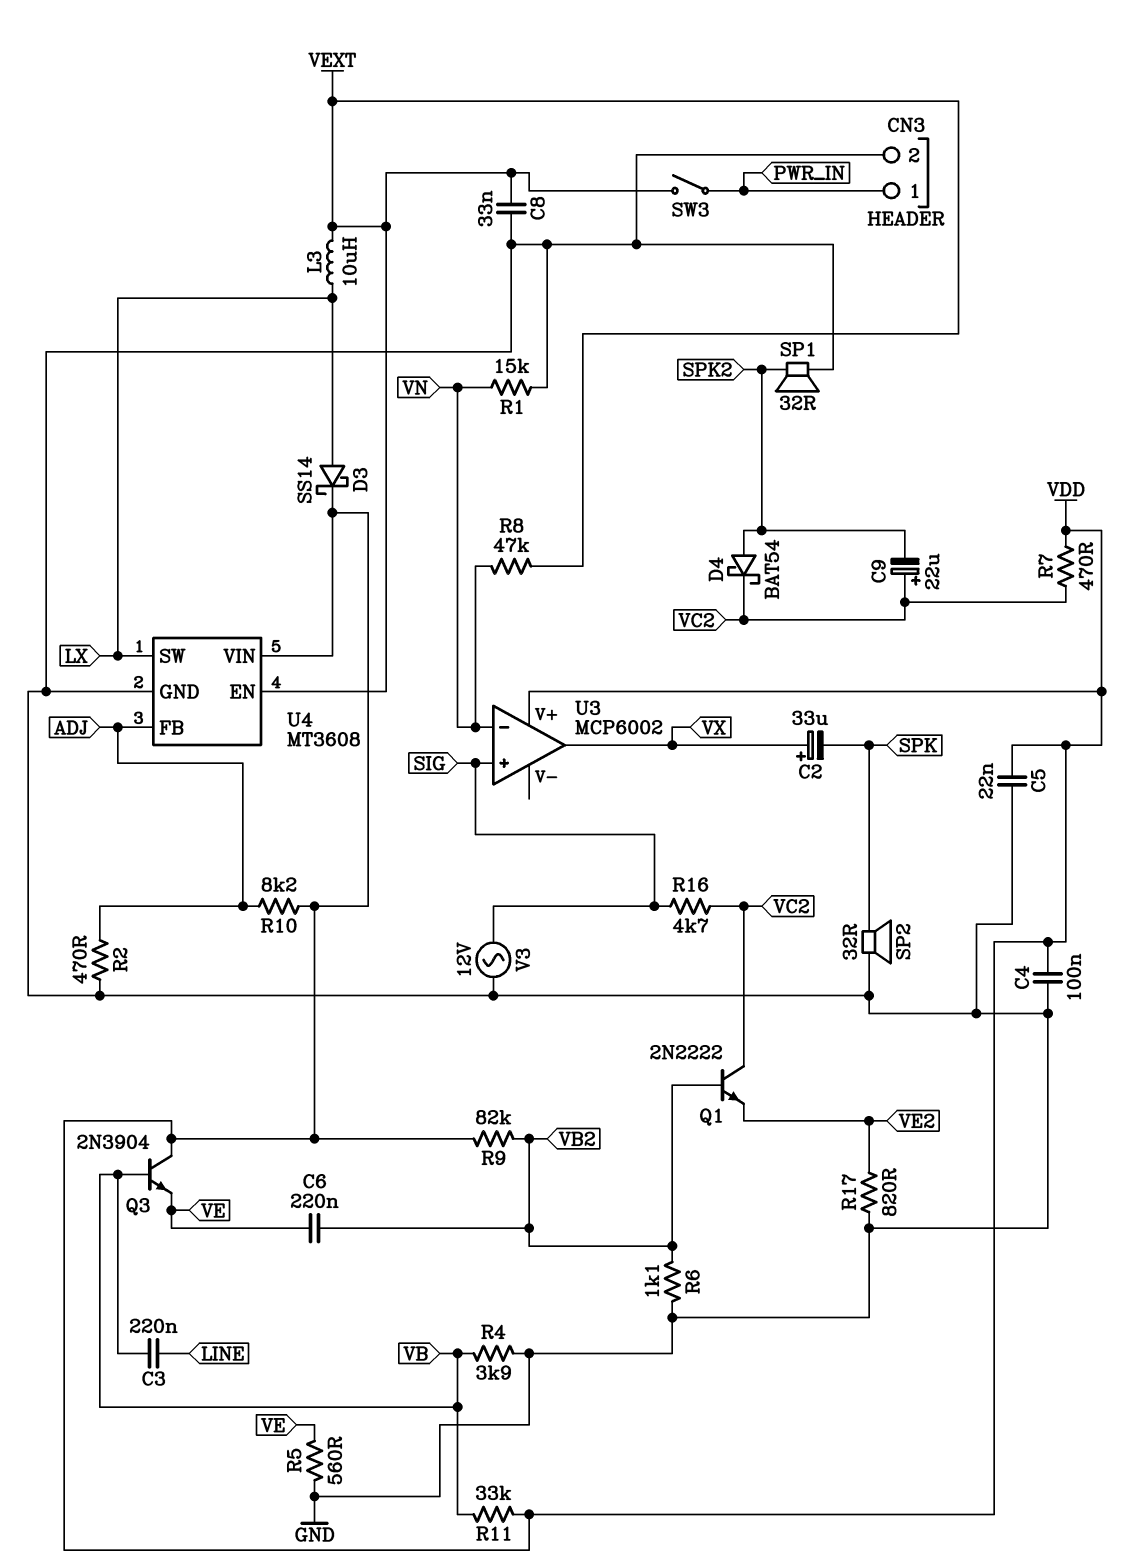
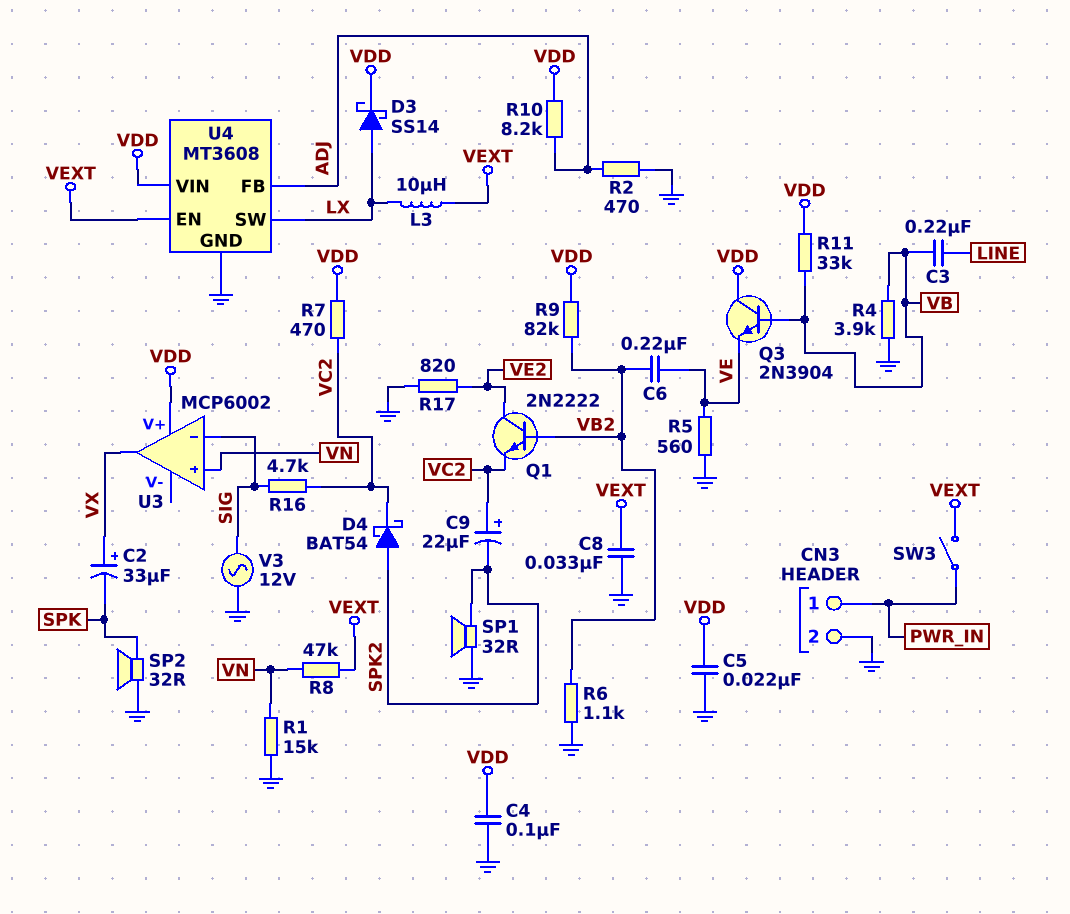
Q1: NPN 2N2222 (B VB2, C VC2, E VE2) -> NPN 2N2222 (B VB2, C VE2, E VC2)
U3 pin in+: SIG -> VN
U3 pin in-: VN -> SIG

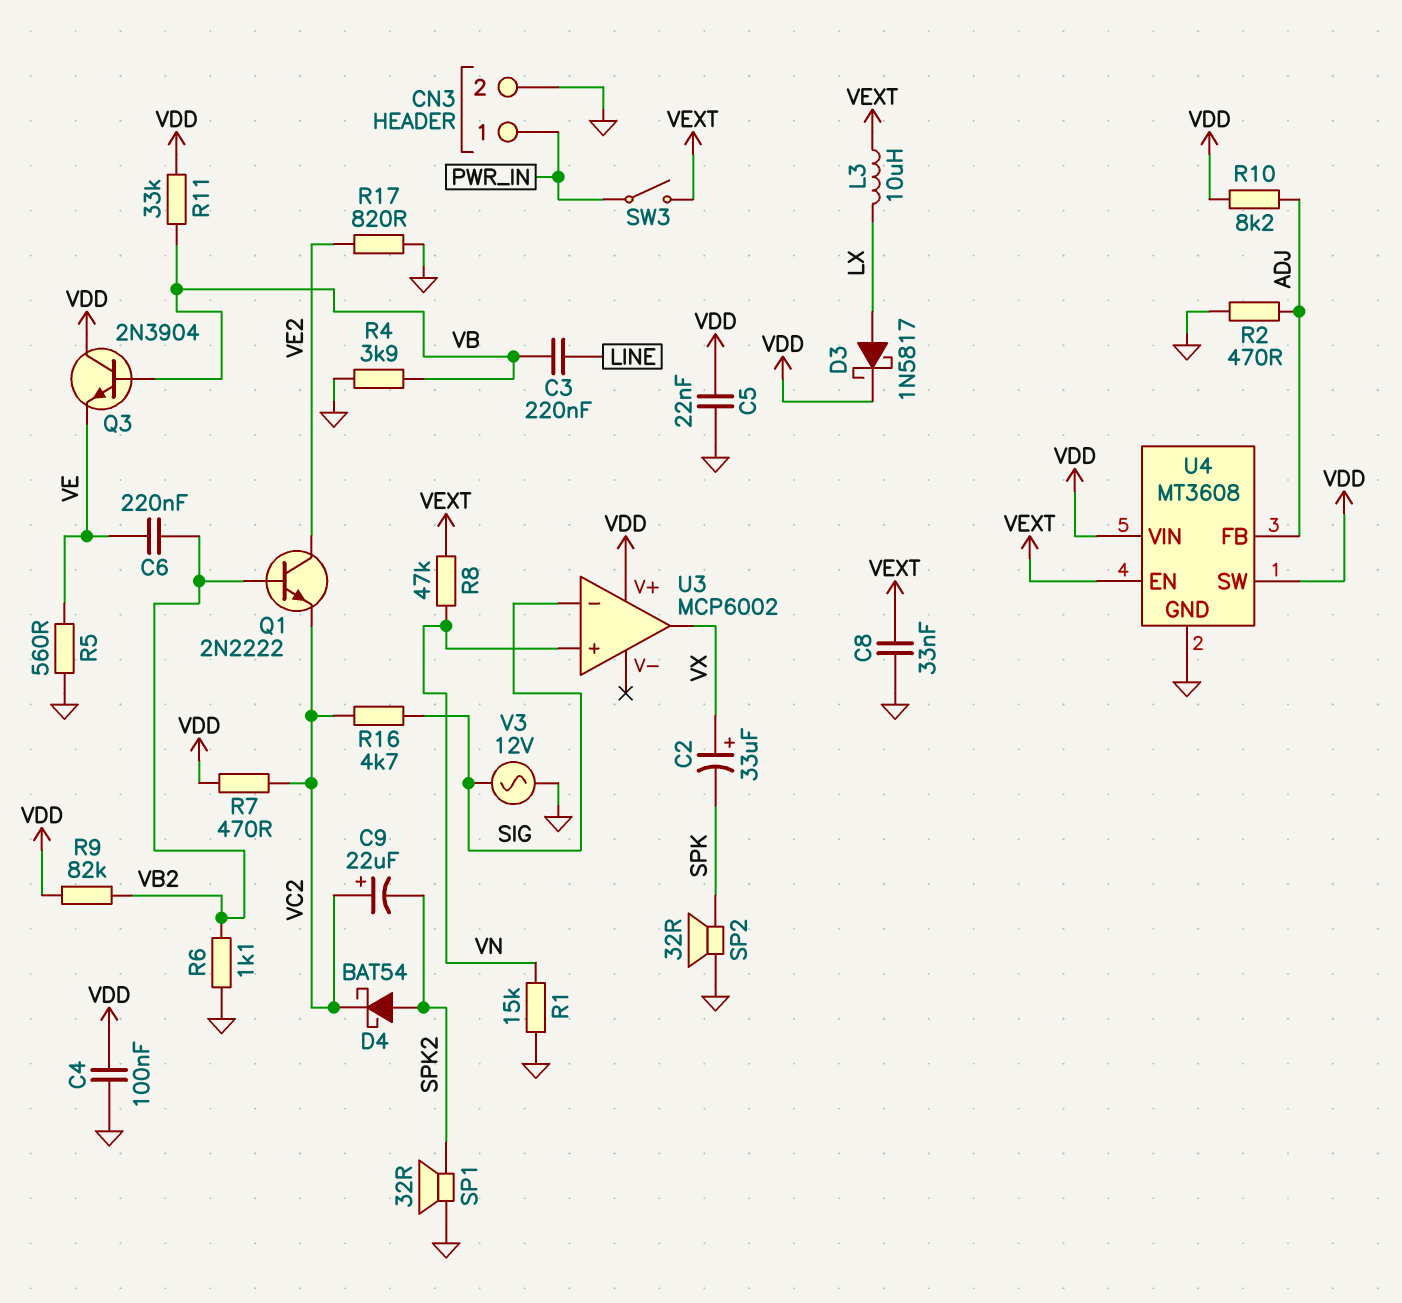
D3: schottky SS14 (A LX, K VDD) -> schottky 1N5817 (A LX, K VDD)
U4 pin SW: LX -> VDD

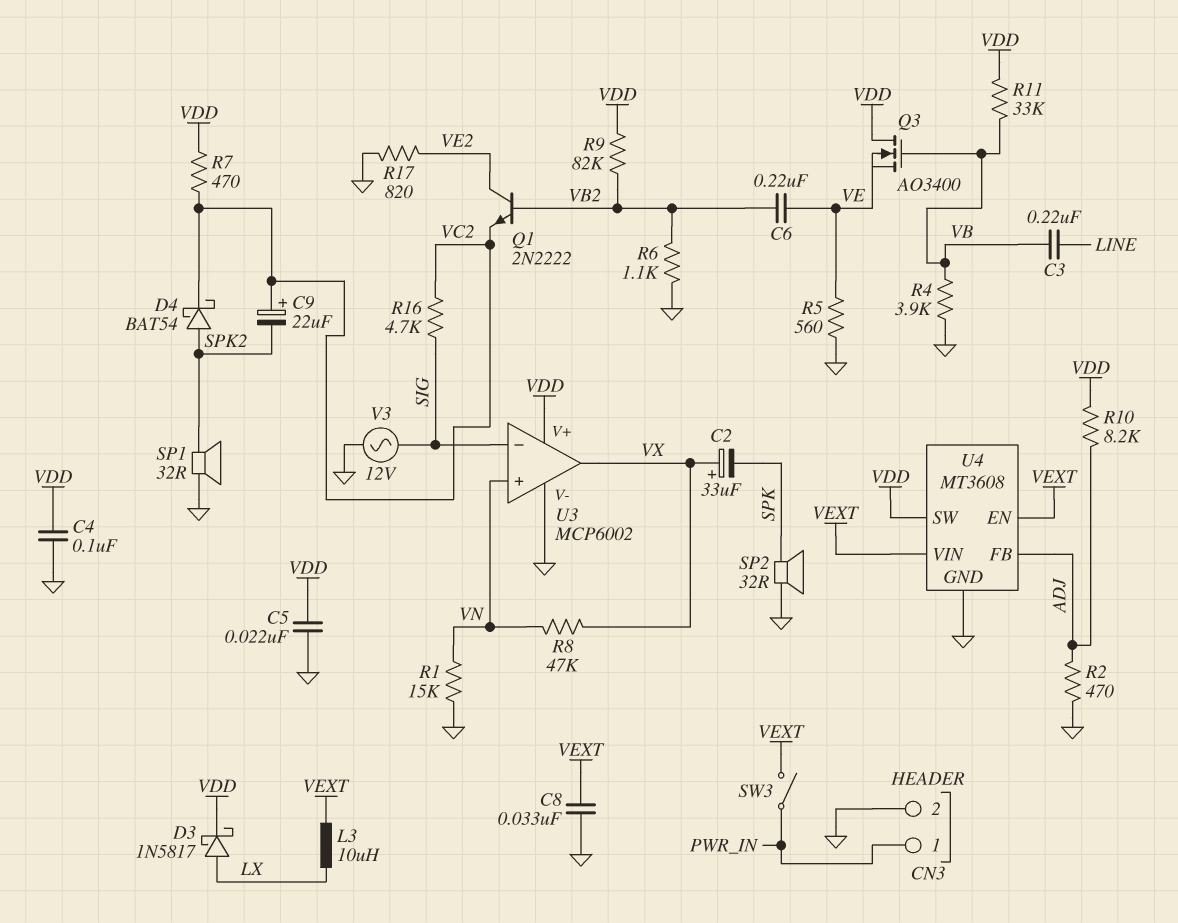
Q3: NPN 2N3904 (B VB, C VDD, E VE) -> NMOS AO3400 (G VB, D VDD, S VE)
R8: 47k (VEXT, VN) -> 47k (VN, VX)
U3 pin V-: none -> GND
U4 pin VIN: VDD -> VEXT

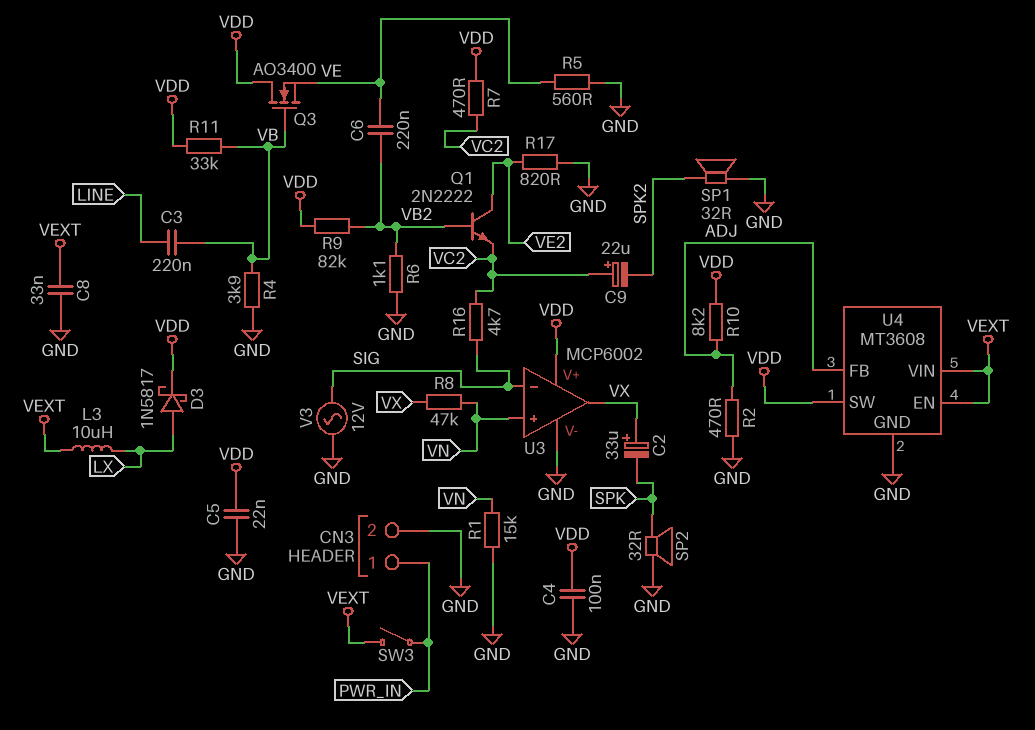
D4: schottky BAT54 (A SPK2, K VC2) -> none

